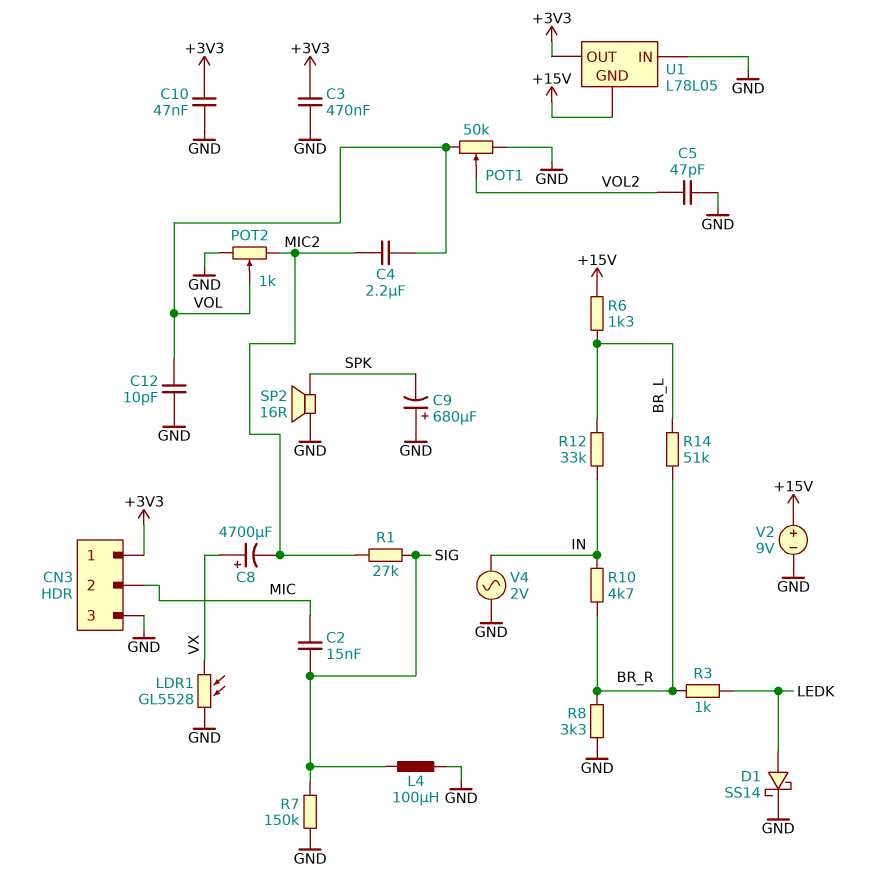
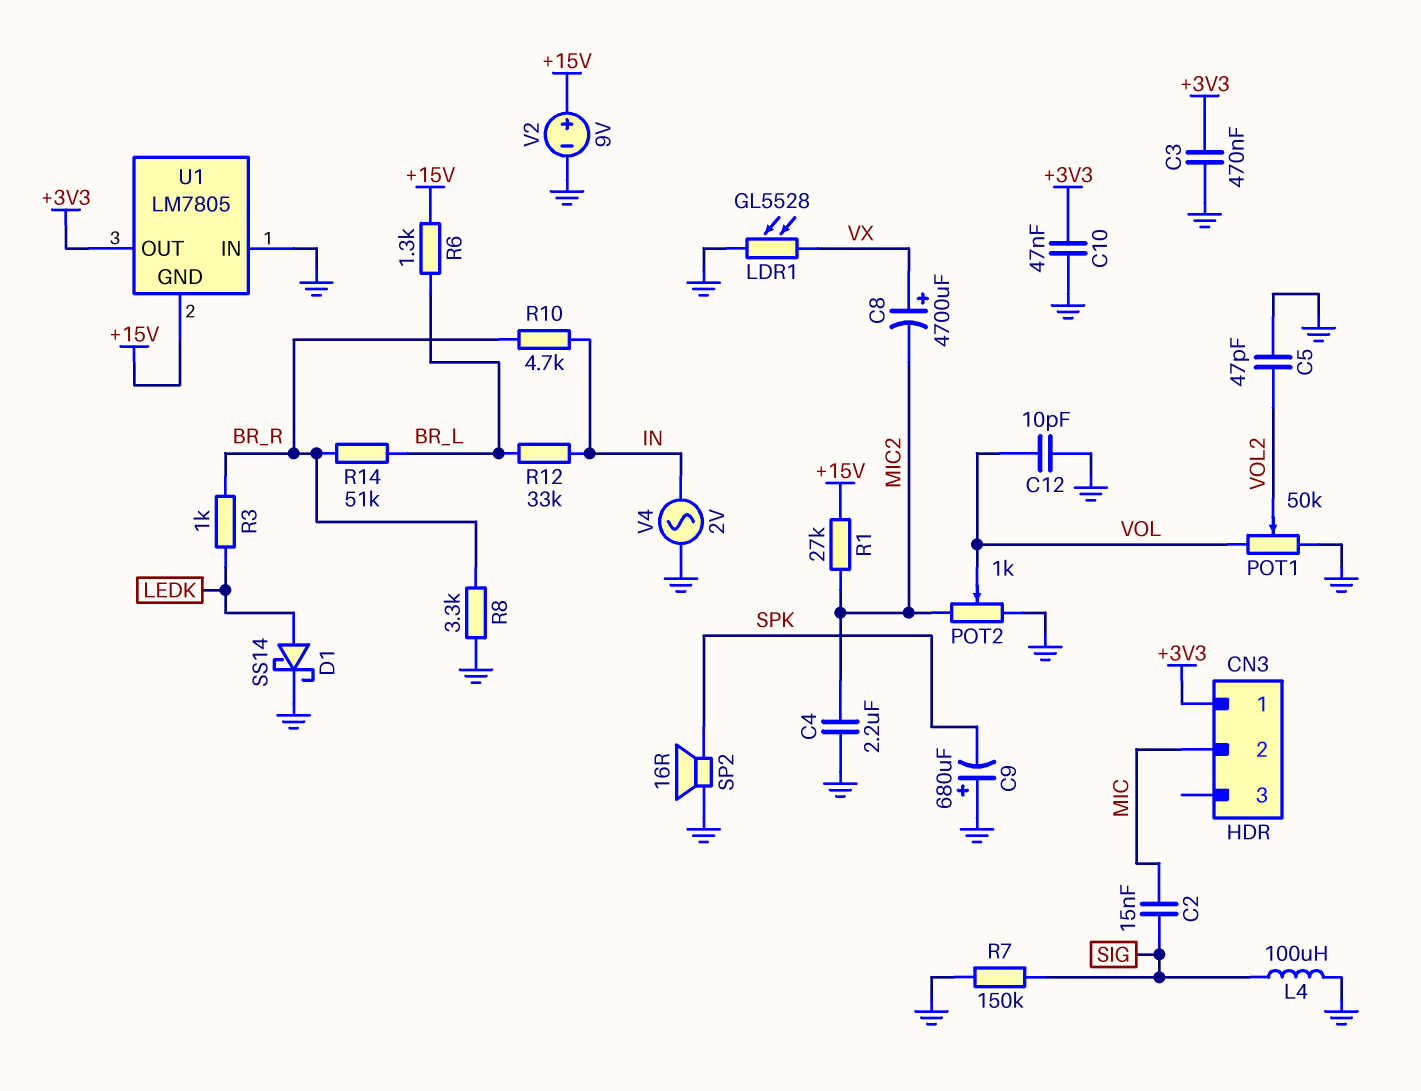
C4: 2.2uF (MIC2, VOL) -> 2.2uF (GND, MIC2)
CN3 pin 3: GND -> none
R1: 27k (MIC2, SIG) -> 27k (+15V, MIC2)
U1: L78L05 -> LM7805

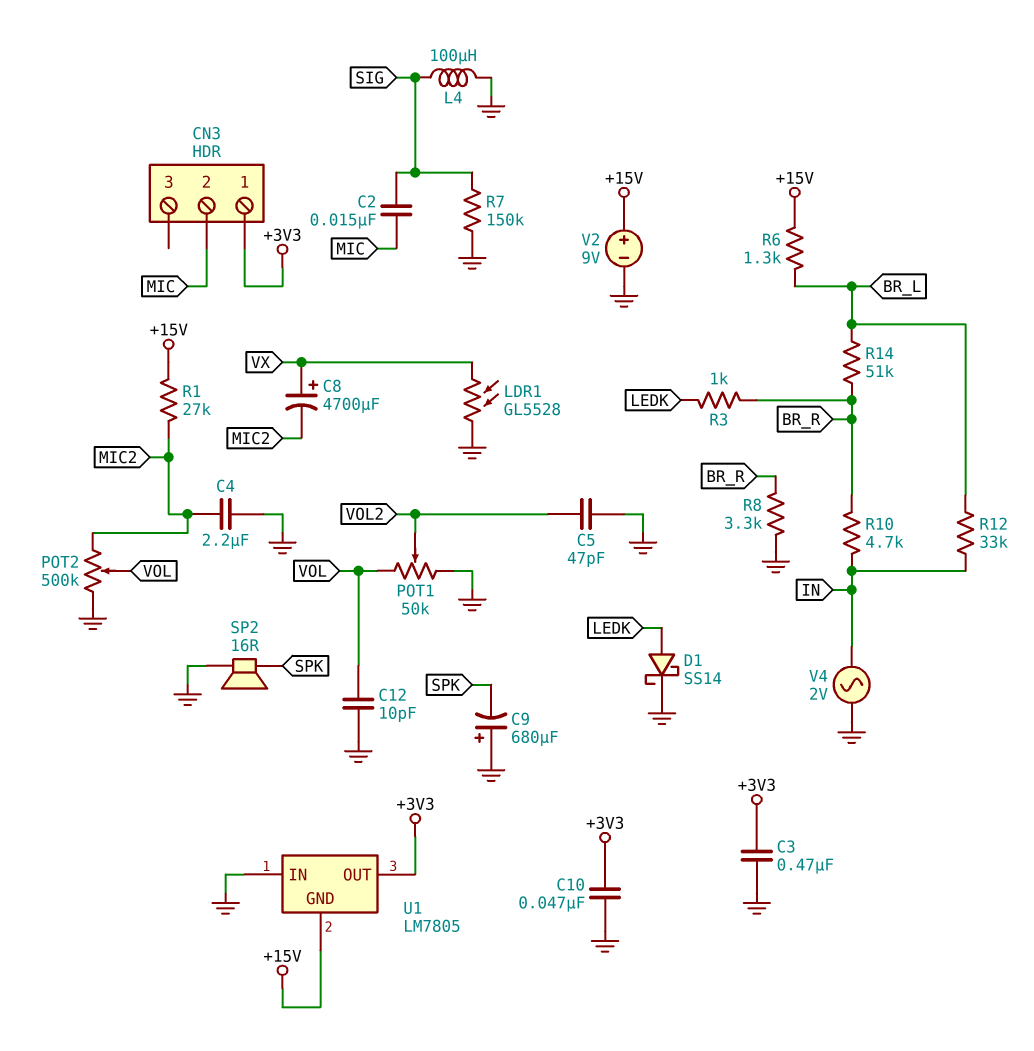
POT2: 1k (GND, MIC2, wiper VOL) -> 500k (GND, MIC2, wiper VOL)

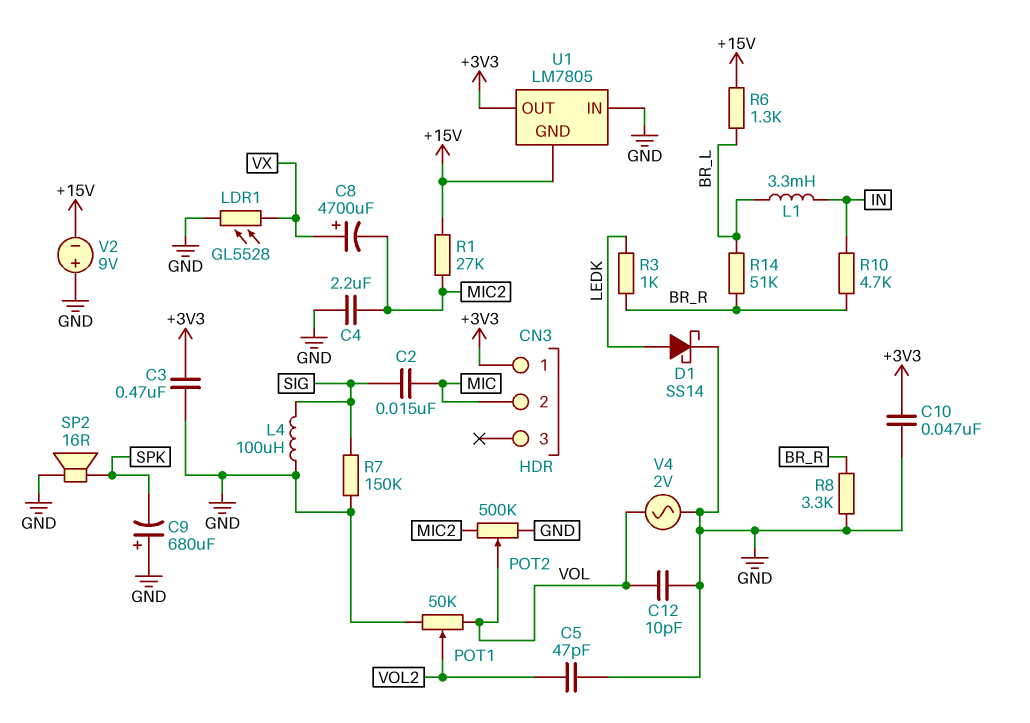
L1: none -> 3.3mH (BR_L, IN)
R12: 33k (BR_L, IN) -> none
V2: 9V (plus +15V, minus GND) -> 9V (plus GND, minus +15V)
V4: AC 2V (GND, IN) -> AC 2V (GND, VOL)

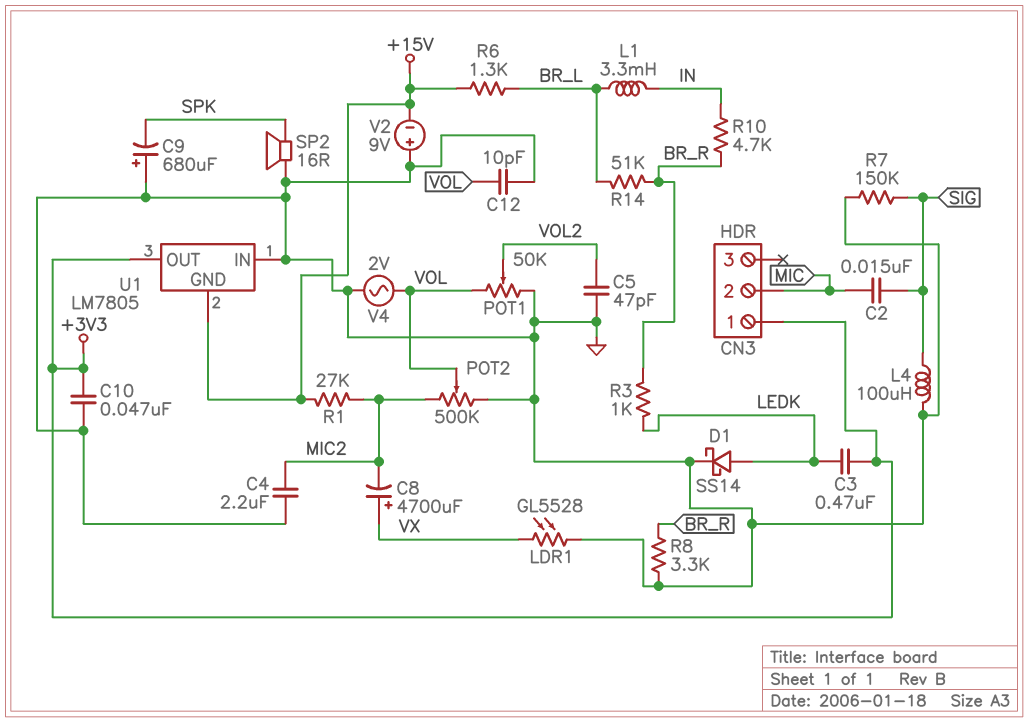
C3: 470nF (+3V3, GND) -> 470nF (+3V3, LEDK)

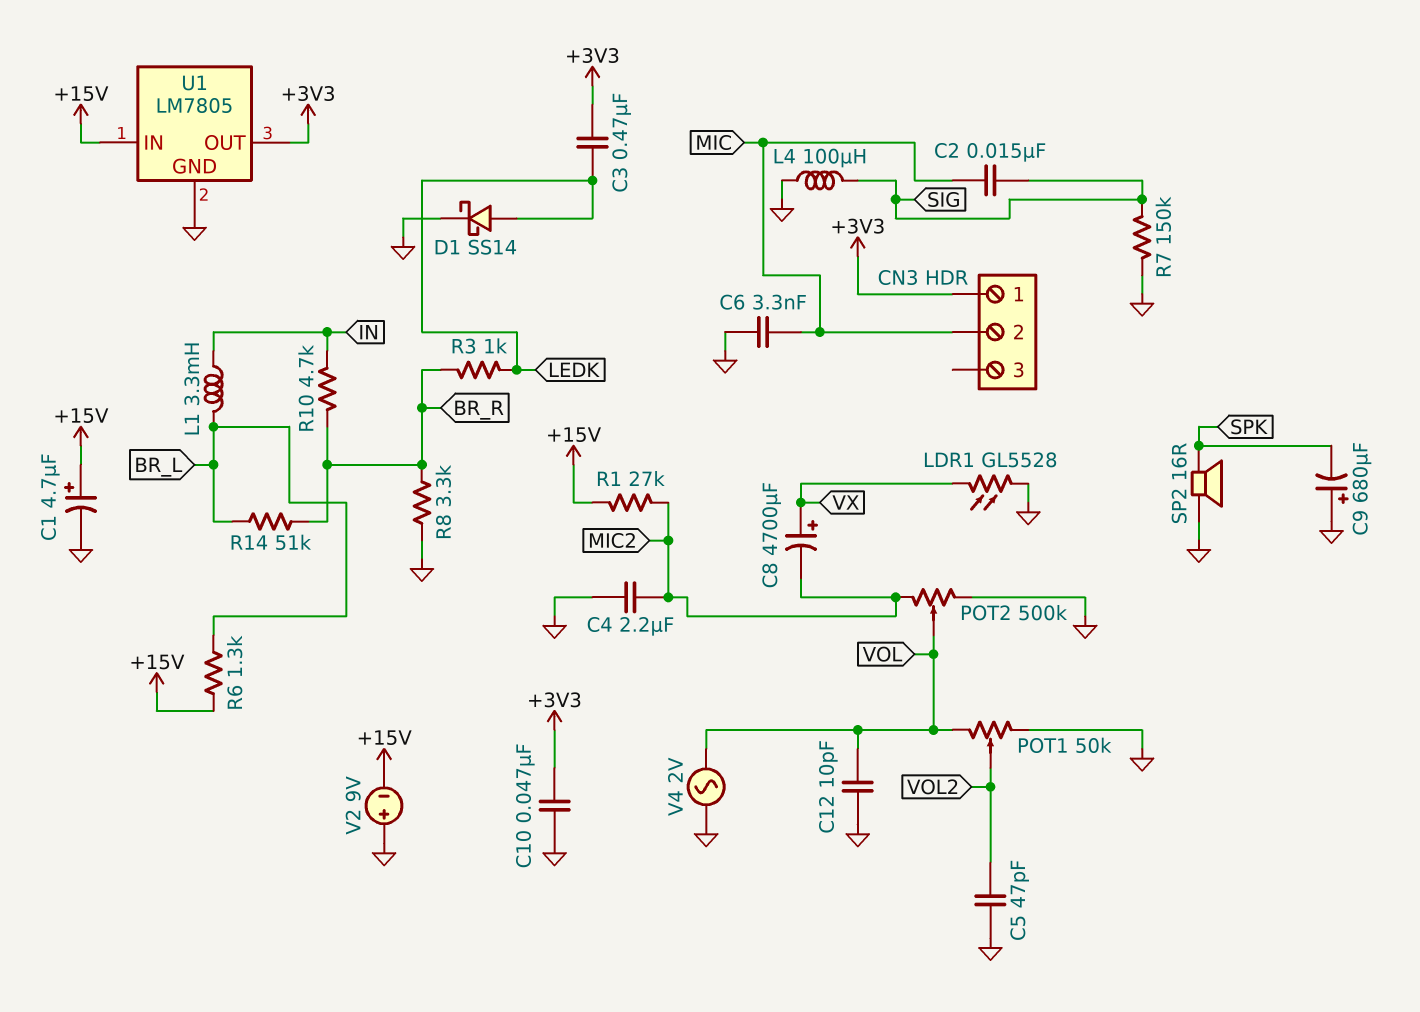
C1: none -> 4.7uF (plus +15V, minus GND)
C6: none -> 3.3nF (GND, MIC)
U1 pin GND: +15V -> GND
U1 pin IN: GND -> +15V

